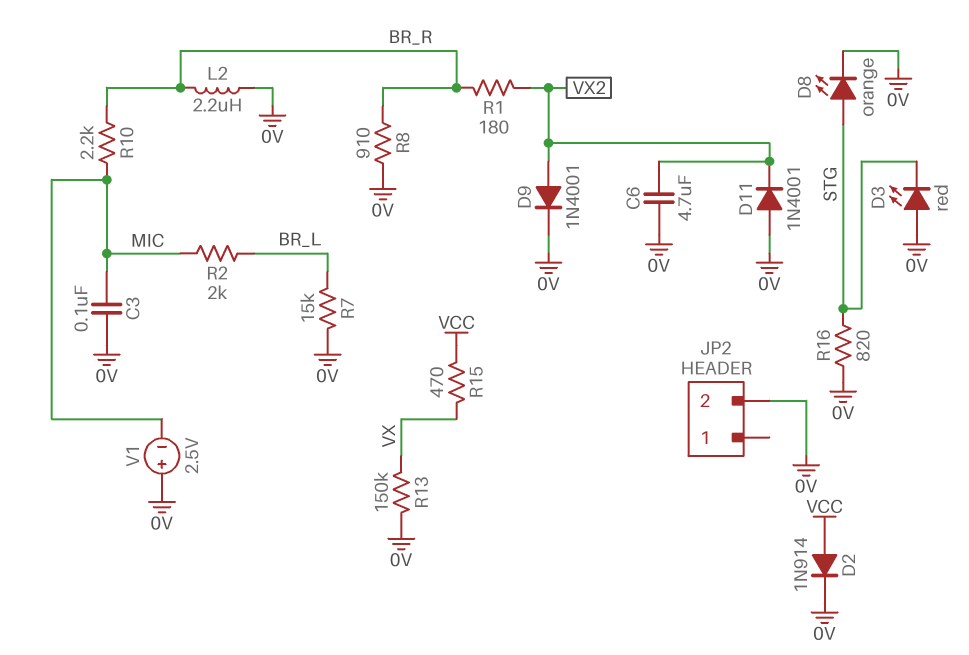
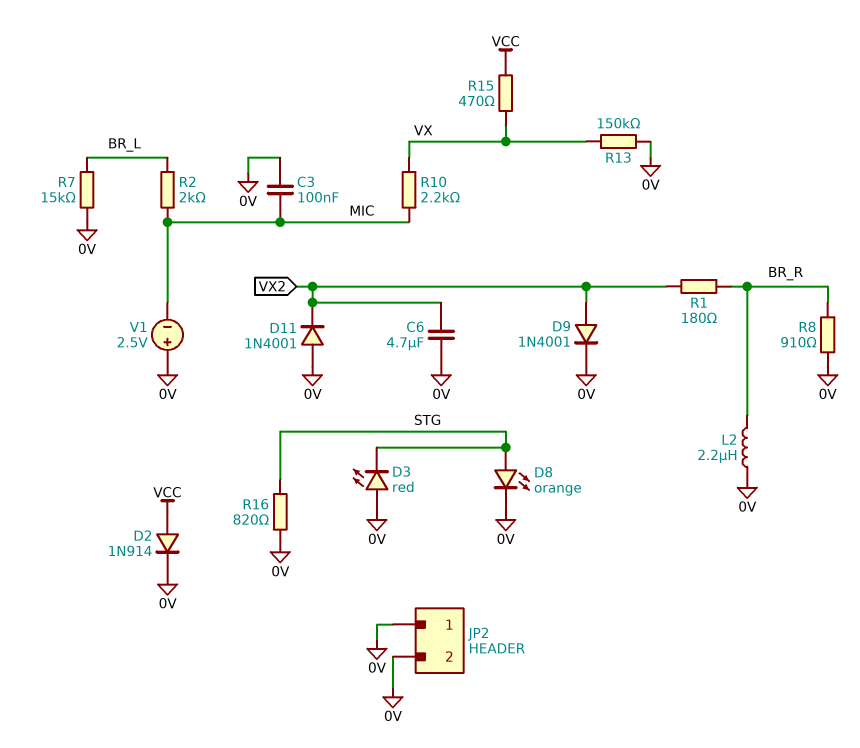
JP2 pin 1: none -> 0V
R10: 2.2k (BR_R, MIC) -> 2.2k (MIC, VX)

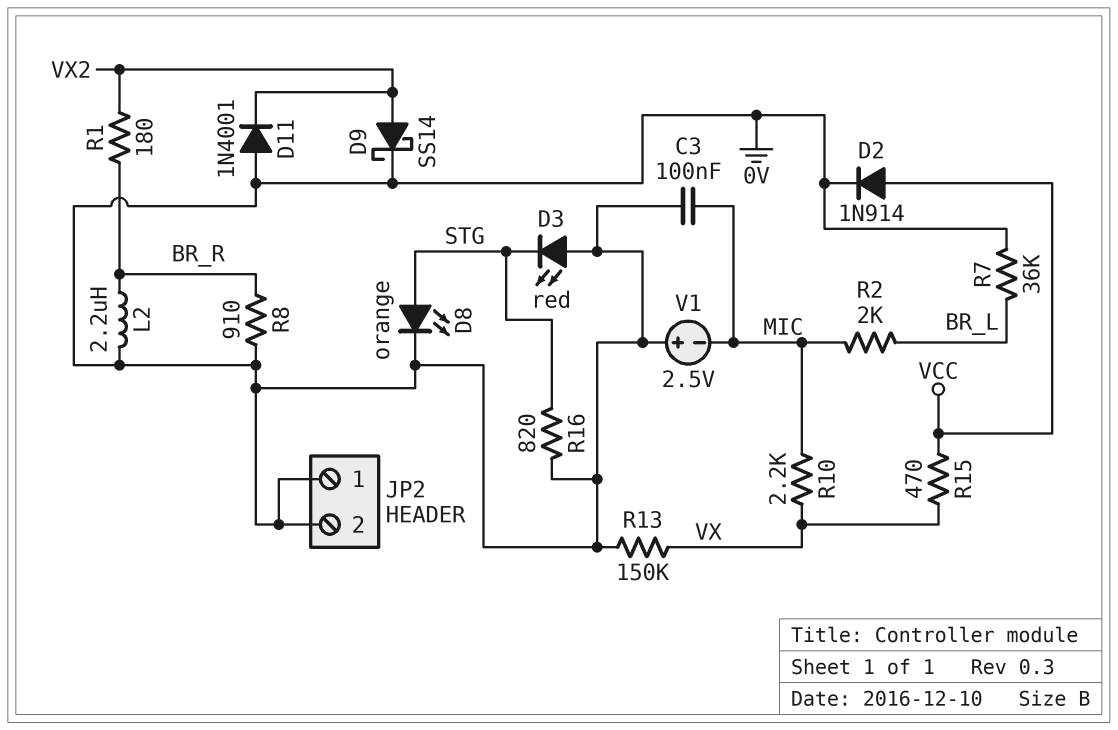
C6: 4.7uF (0V, VX2) -> none
D9: diode 1N4001 (A VX2, K 0V) -> schottky SS14 (A VX2, K 0V)
R7: 15k (0V, BR_L) -> 36k (0V, BR_L)

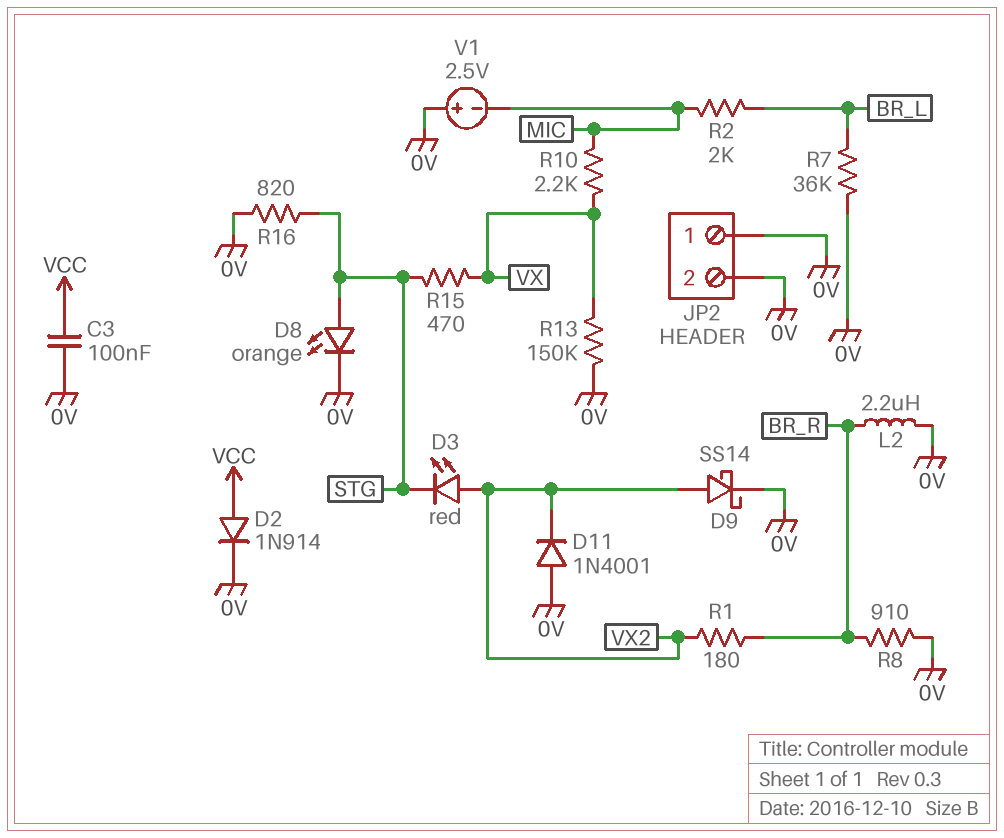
C3: 100nF (0V, MIC) -> 100nF (0V, VCC)
D3: LED red (A 0V, K STG) -> LED red (A VX2, K STG)
R15: 470 (VCC, VX) -> 470 (STG, VX)

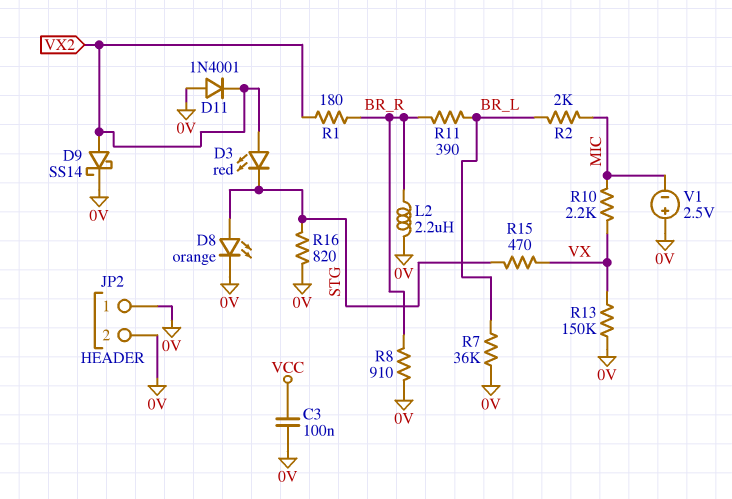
D2: diode 1N914 (A VCC, K 0V) -> none
R11: none -> 390 (BR_L, BR_R)

